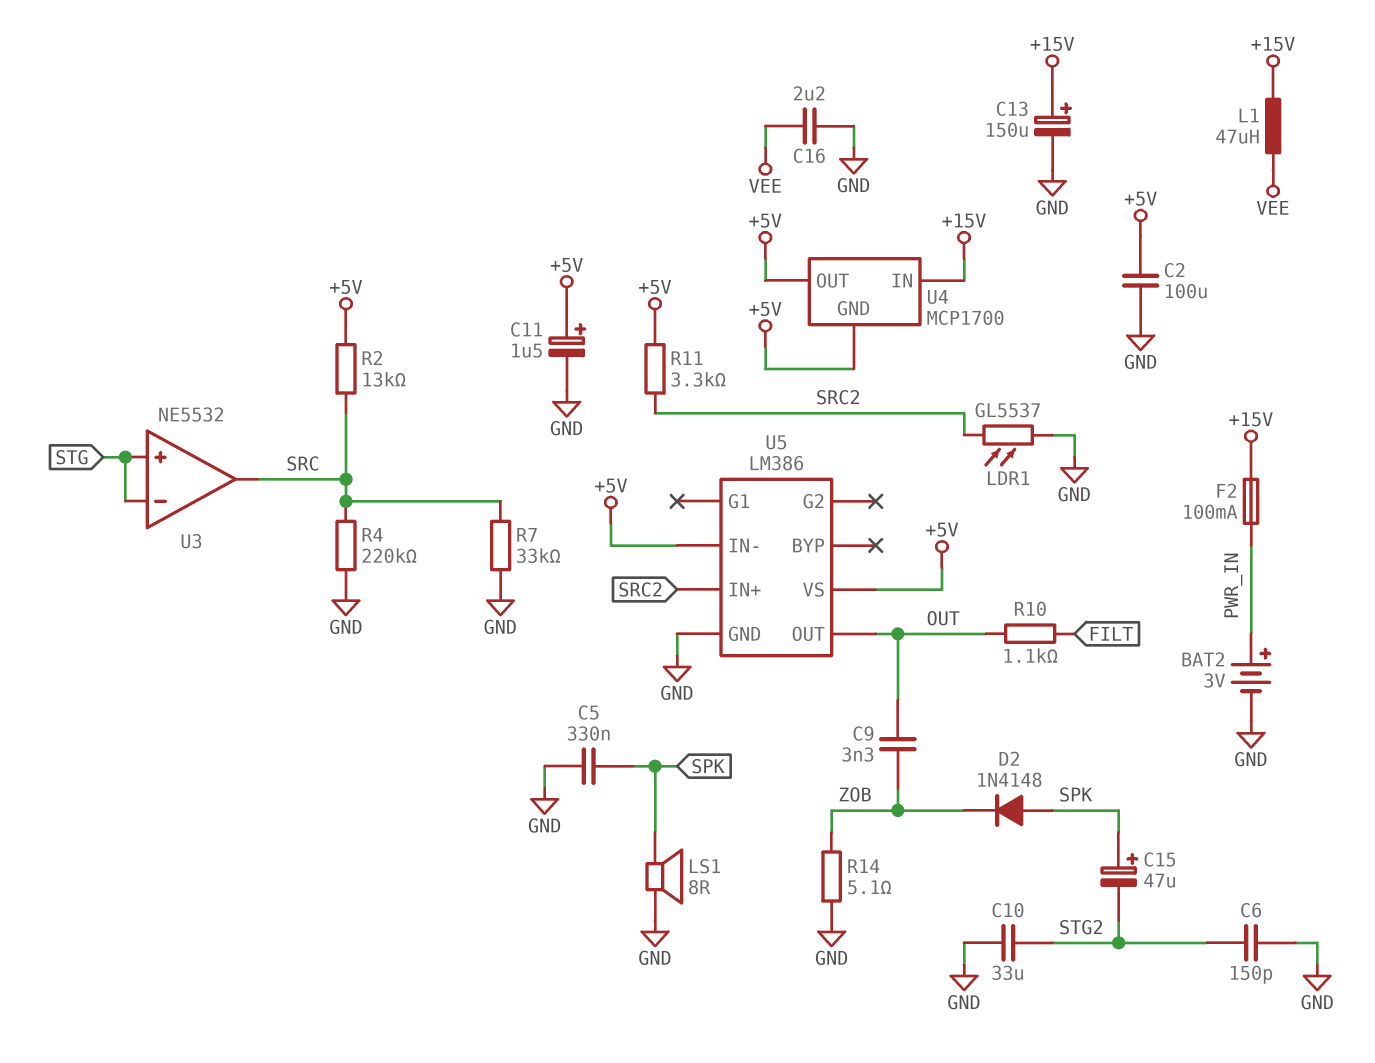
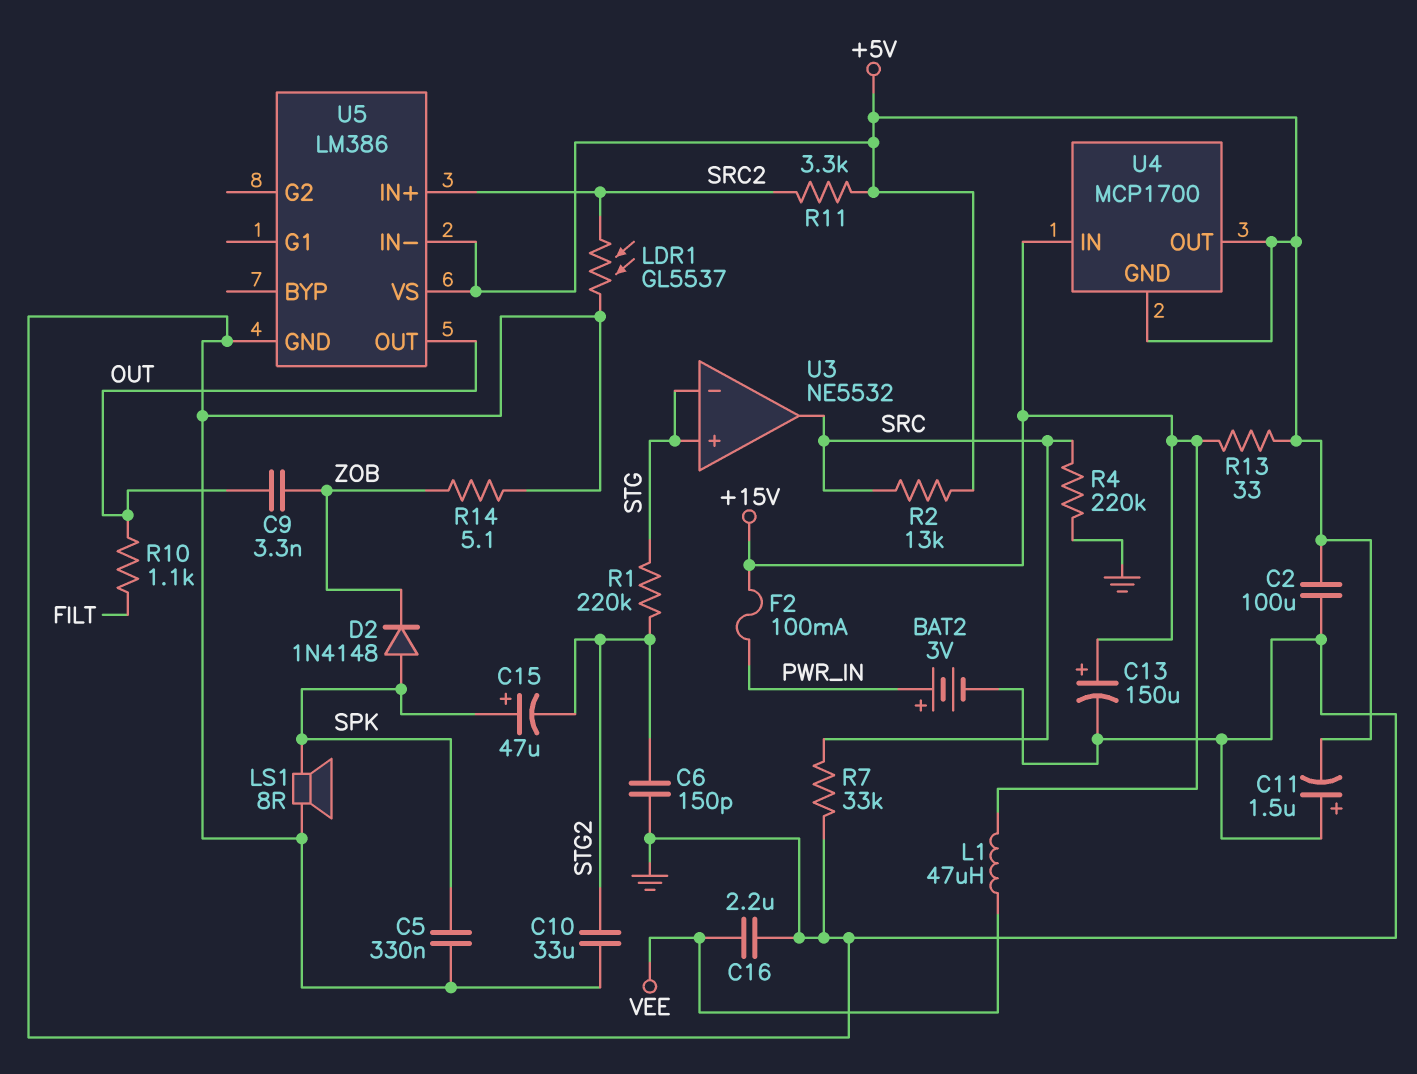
C11: 1.5uF (plus +5V, minus GND) -> 1.5uF (plus GND, minus +5V)
R1: none -> 220k (STG, STG2)
R13: none -> 33 (+5V, +15V)

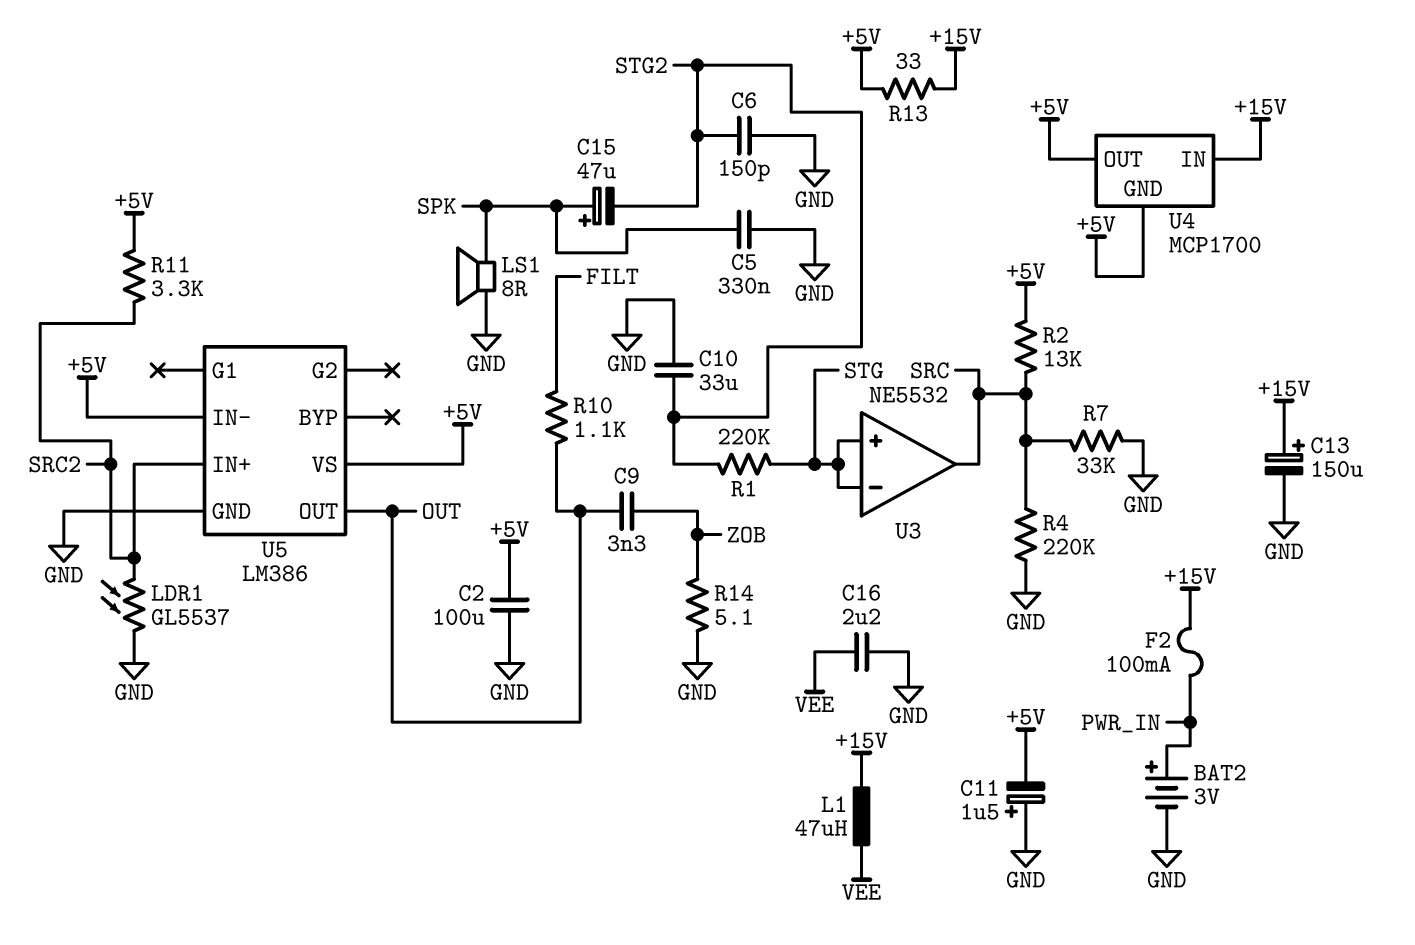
D2: diode 1N4148 (A SPK, K ZOB) -> none

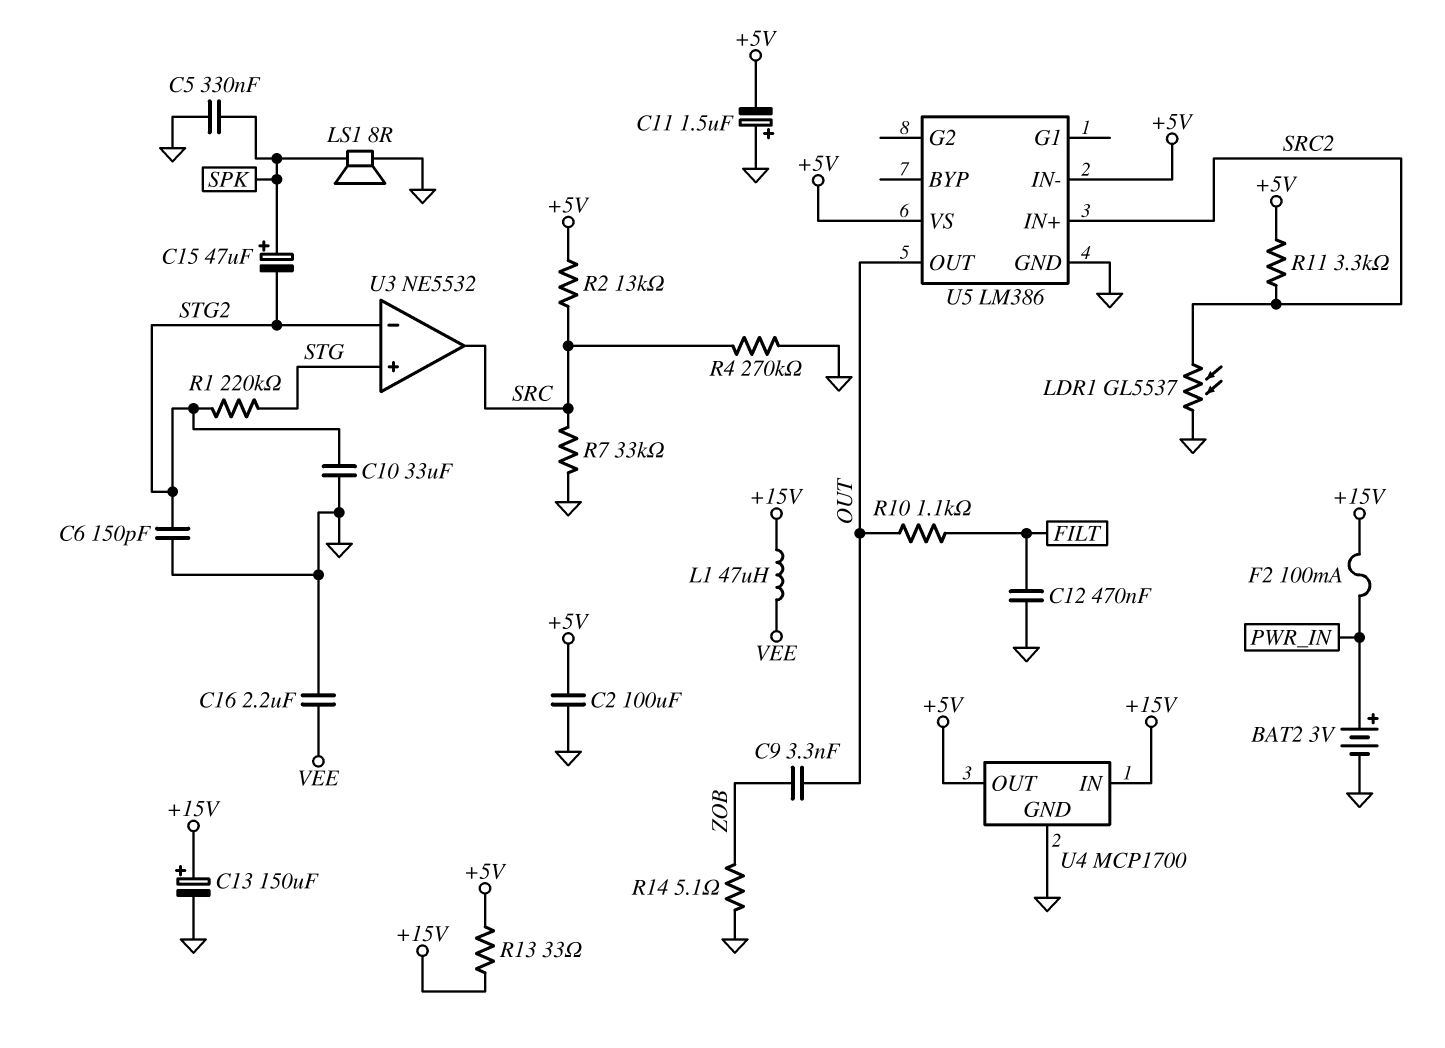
C12: none -> 470nF (FILT, GND)
R4: 220k (GND, SRC) -> 270k (GND, SRC)
U3 pin in-: STG -> STG2
U4 pin GND: +5V -> GND

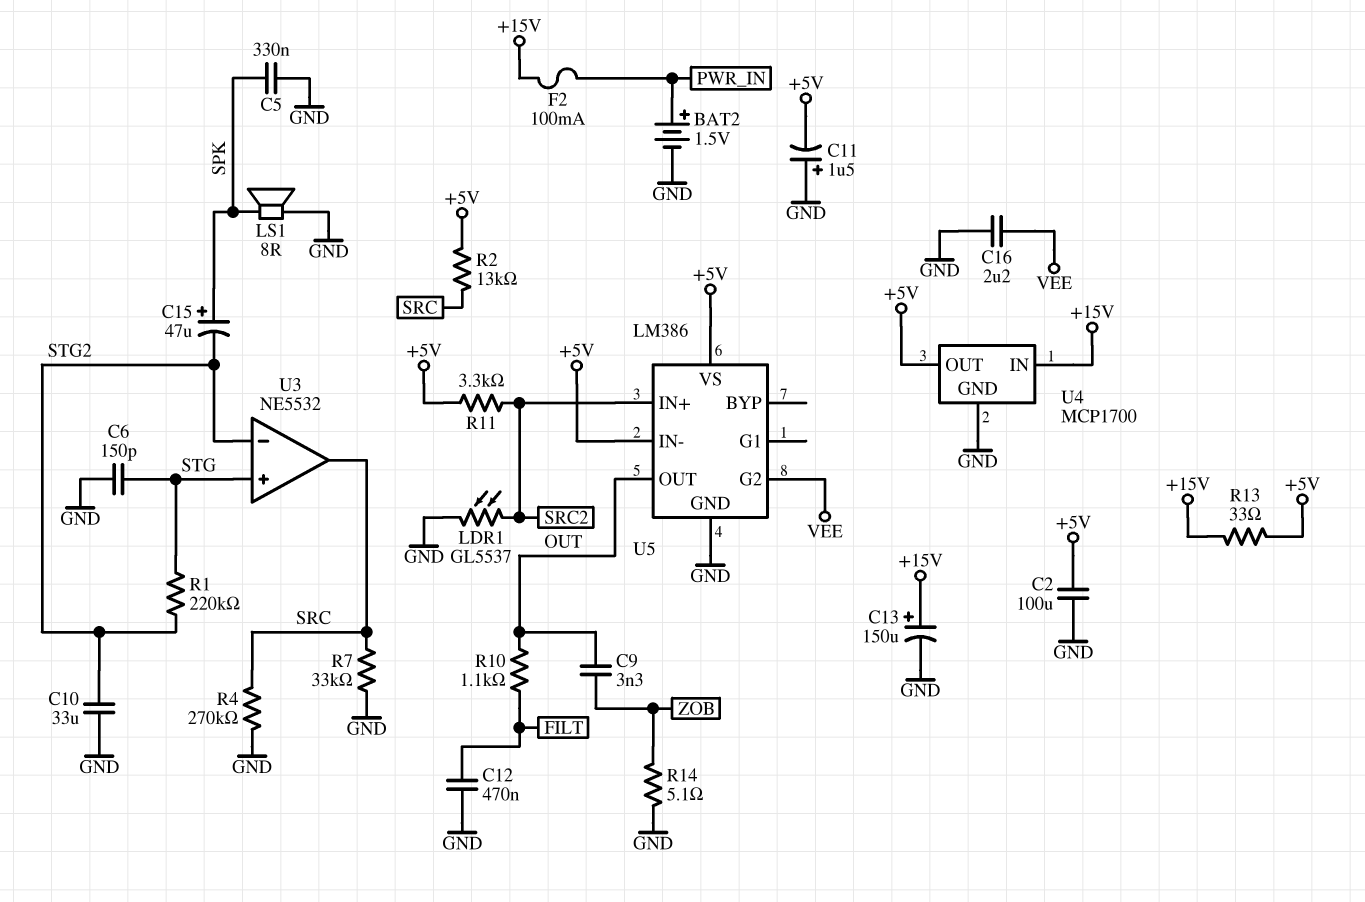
BAT2: 3V (plus PWR_IN, minus GND) -> 1.5V (plus PWR_IN, minus GND)
C6: 150pF (GND, STG2) -> 150pF (GND, STG)
L1: 47uH (+15V, VEE) -> none
U5 pin G2: none -> VEE

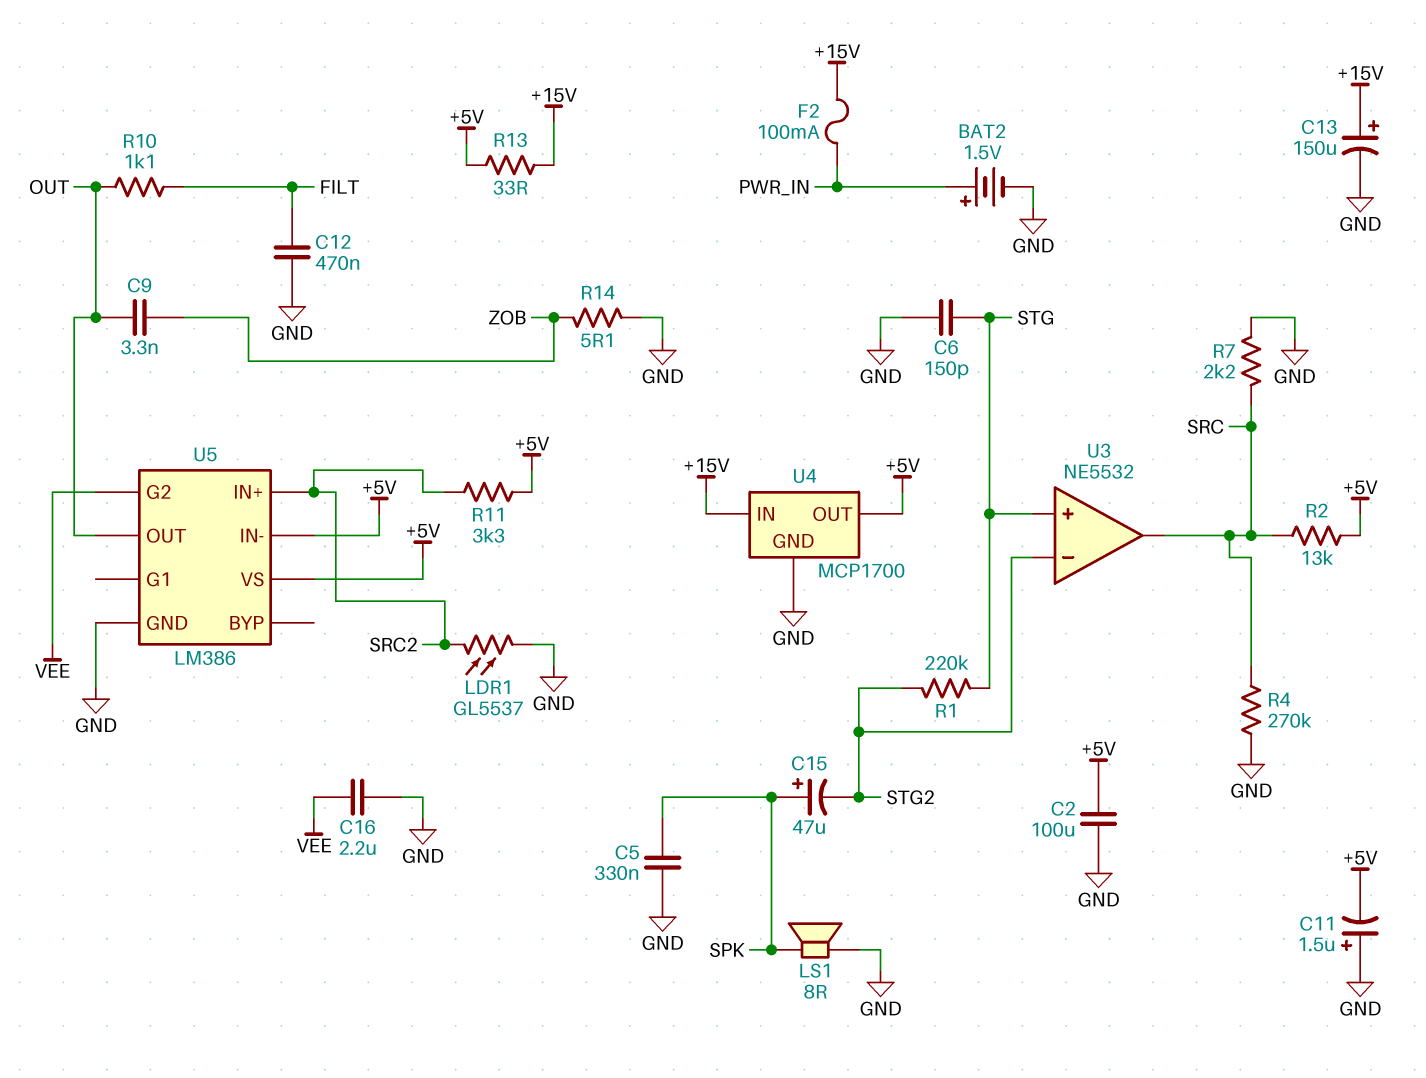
C10: 33uF (GND, STG2) -> none
R7: 33k (GND, SRC) -> 2.2k (GND, SRC)

